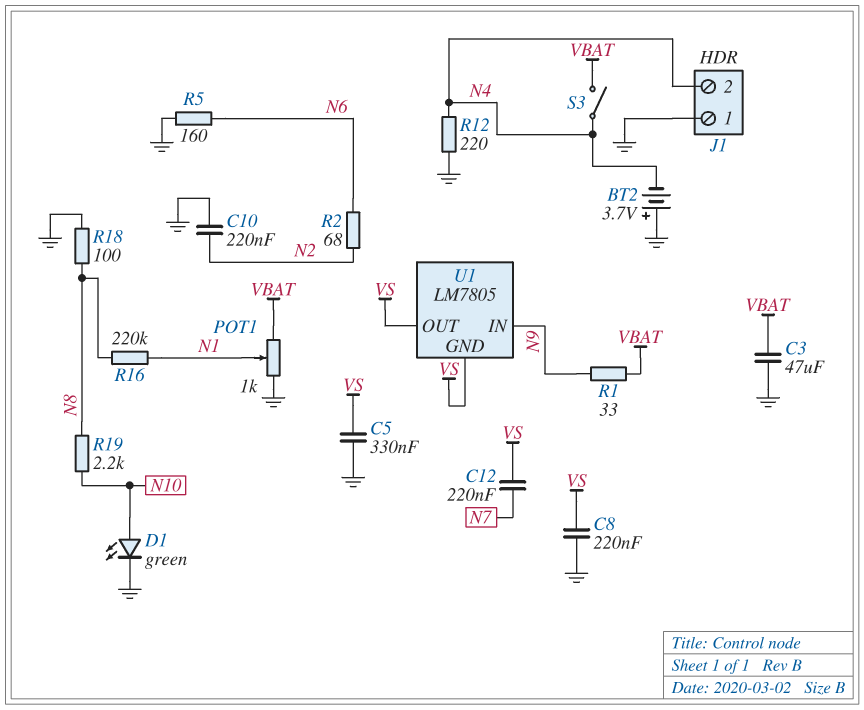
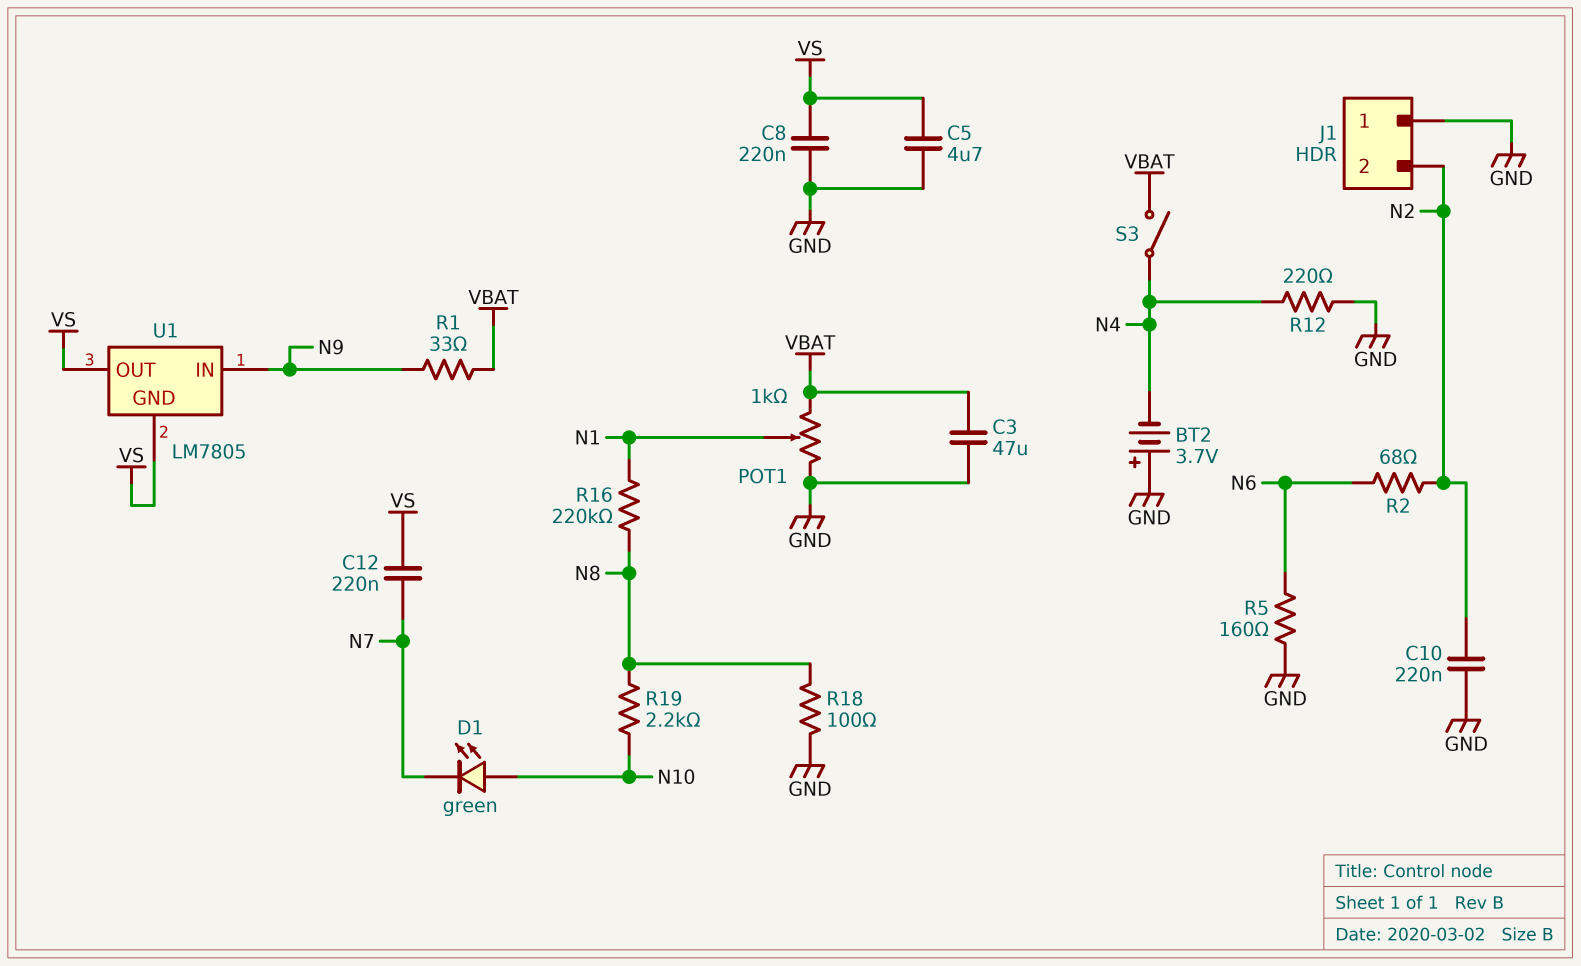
C5: 330nF (GND, VS) -> 4.7uF (GND, VS)
D1: LED green (A N10, K GND) -> LED green (A N10, K N7)
J1 pin 2: N4 -> N2

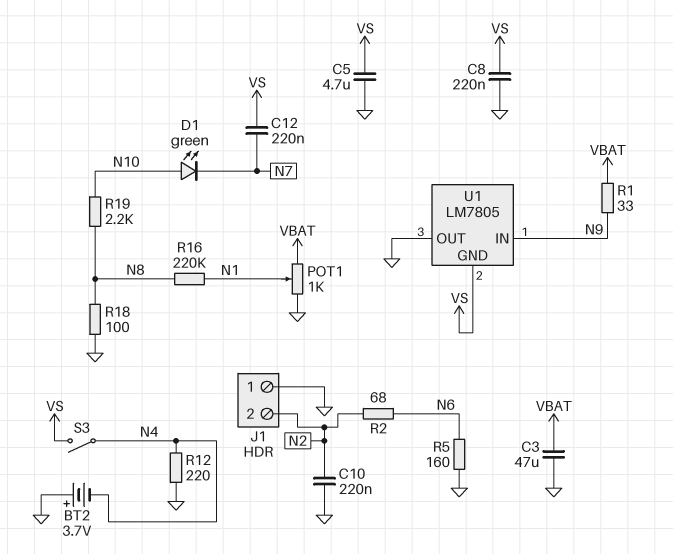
S3: switch (N4, VBAT) -> switch (N4, VS)
U1 pin OUT: VS -> GND

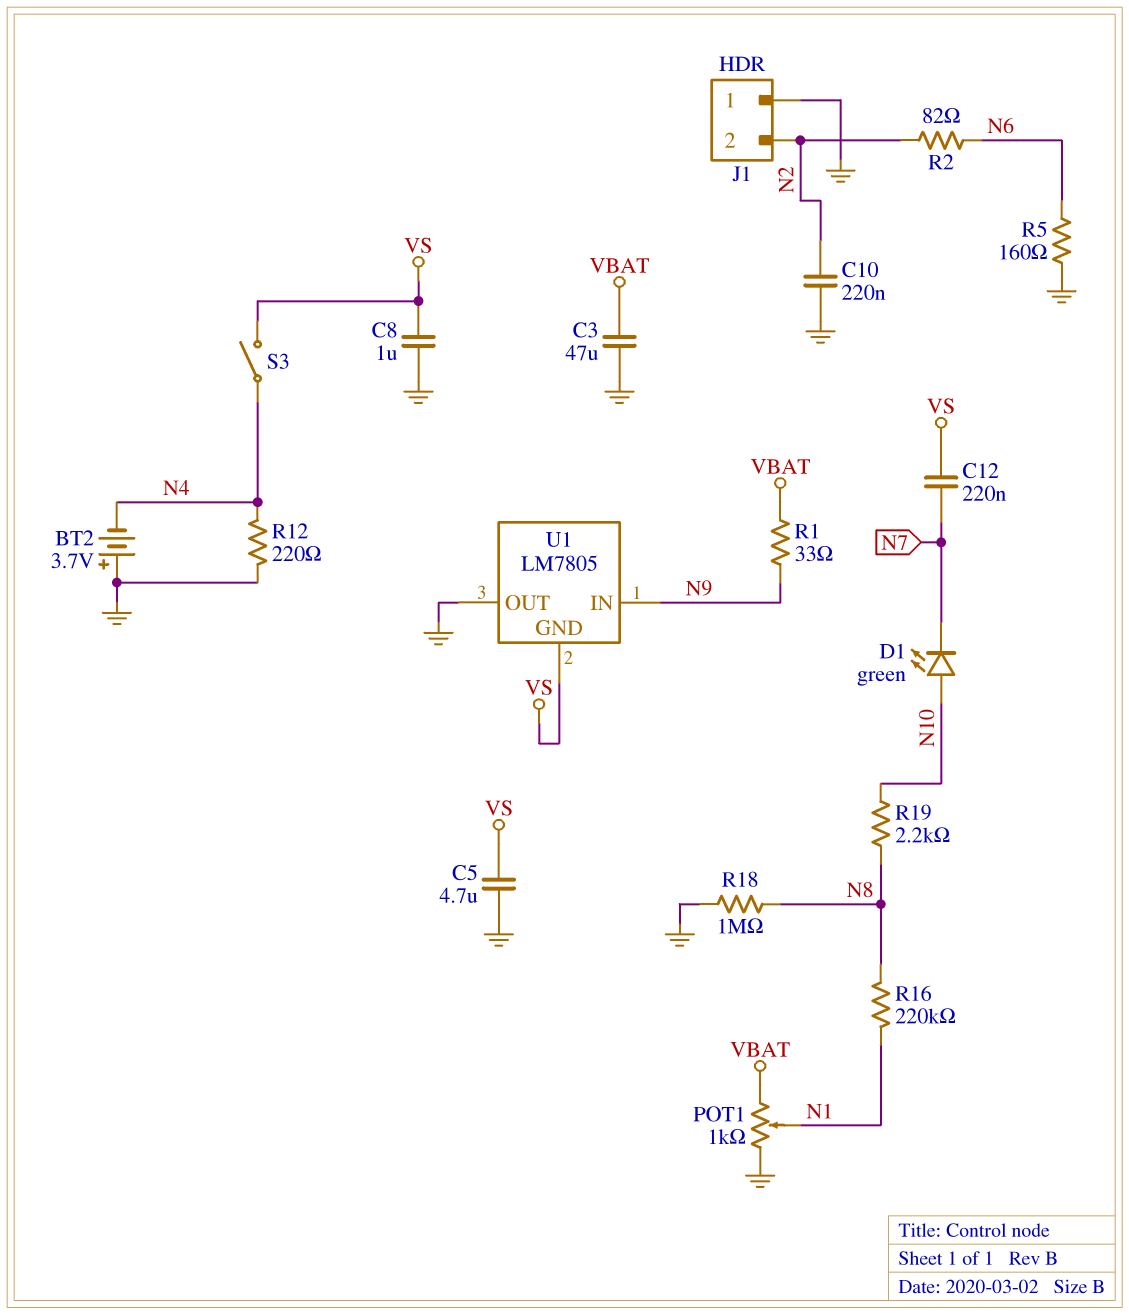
C8: 220nF (GND, VS) -> 1uF (GND, VS)
R2: 68 (N2, N6) -> 82 (N2, N6)
R18: 100 (GND, N8) -> 1M (GND, N8)

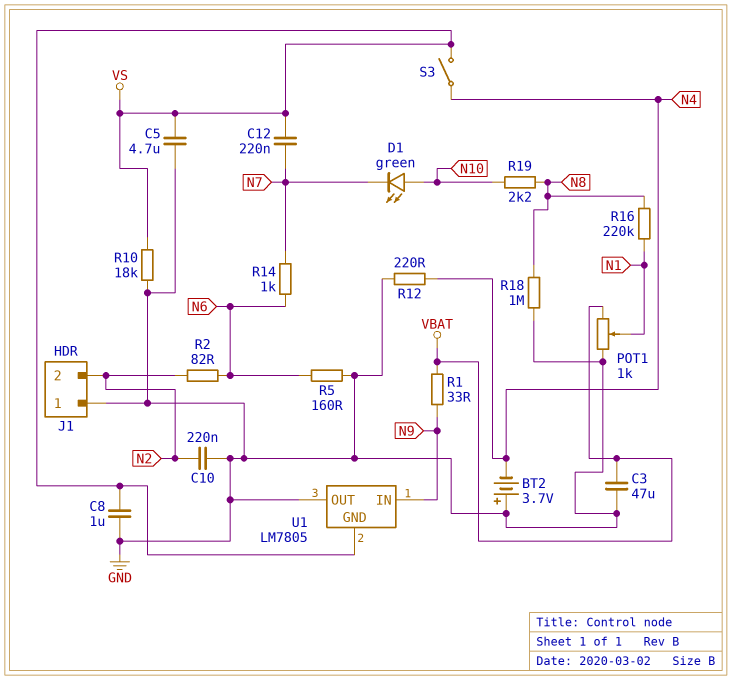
R10: none -> 18k (GND, VS)
R14: none -> 1k (N6, N7)

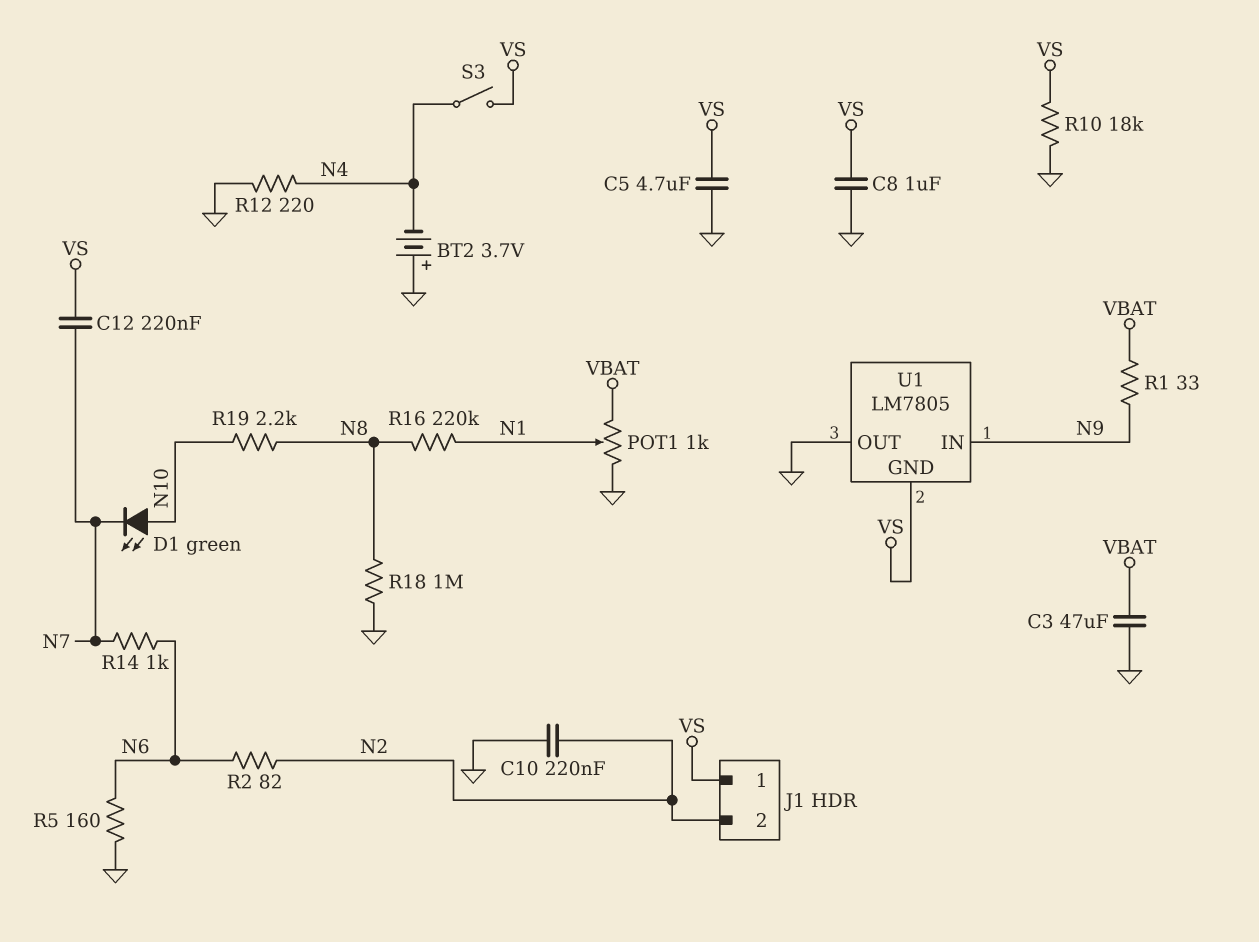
J1 pin 1: GND -> VS

